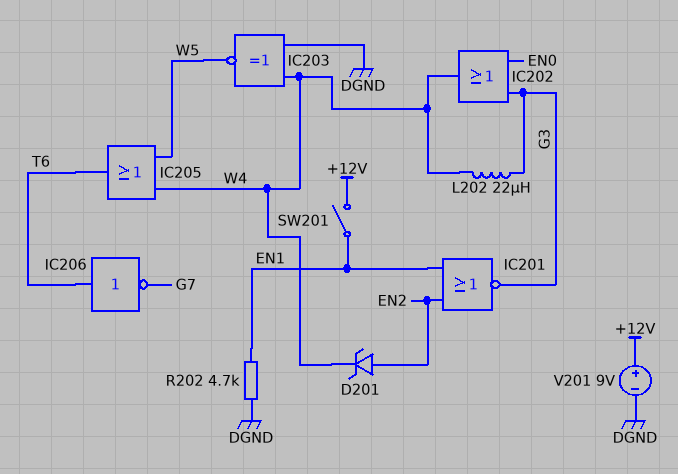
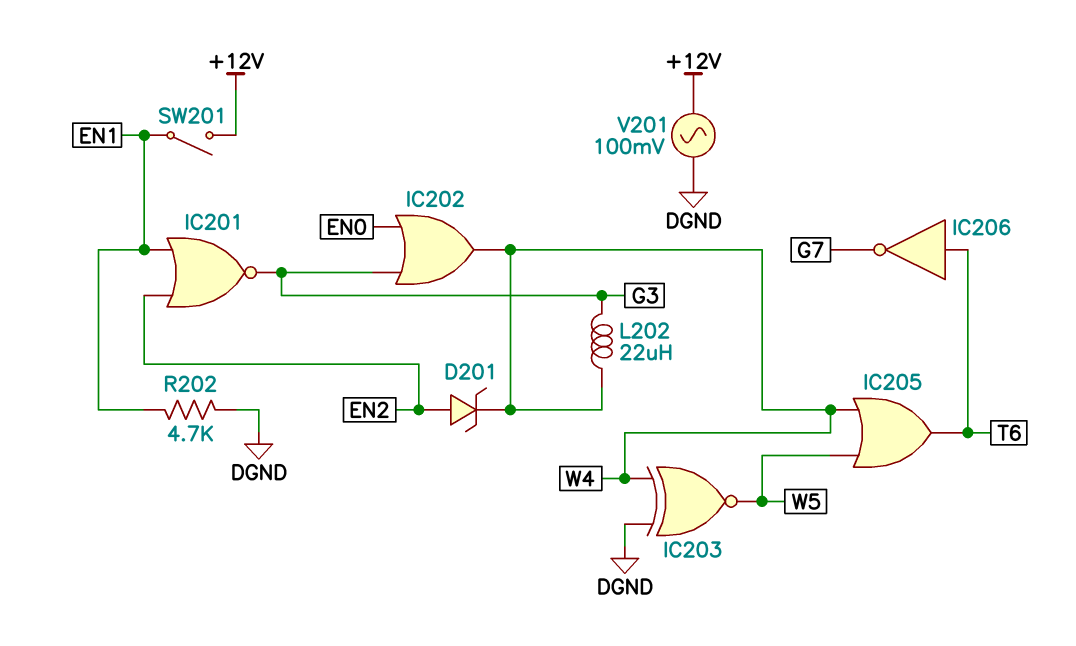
V201: 9V (plus +12V, minus DGND) -> AC 100mV (+12V, DGND)

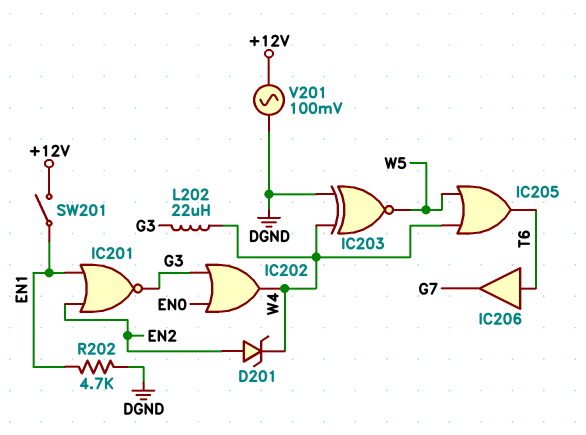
IC206: NOT (in T6, out G7) -> buffer (in T6, out G7)

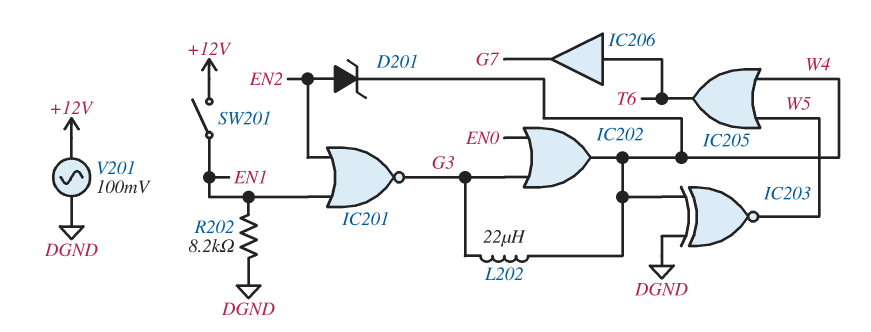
R202: 4.7k (DGND, EN1) -> 8.2k (DGND, EN1)

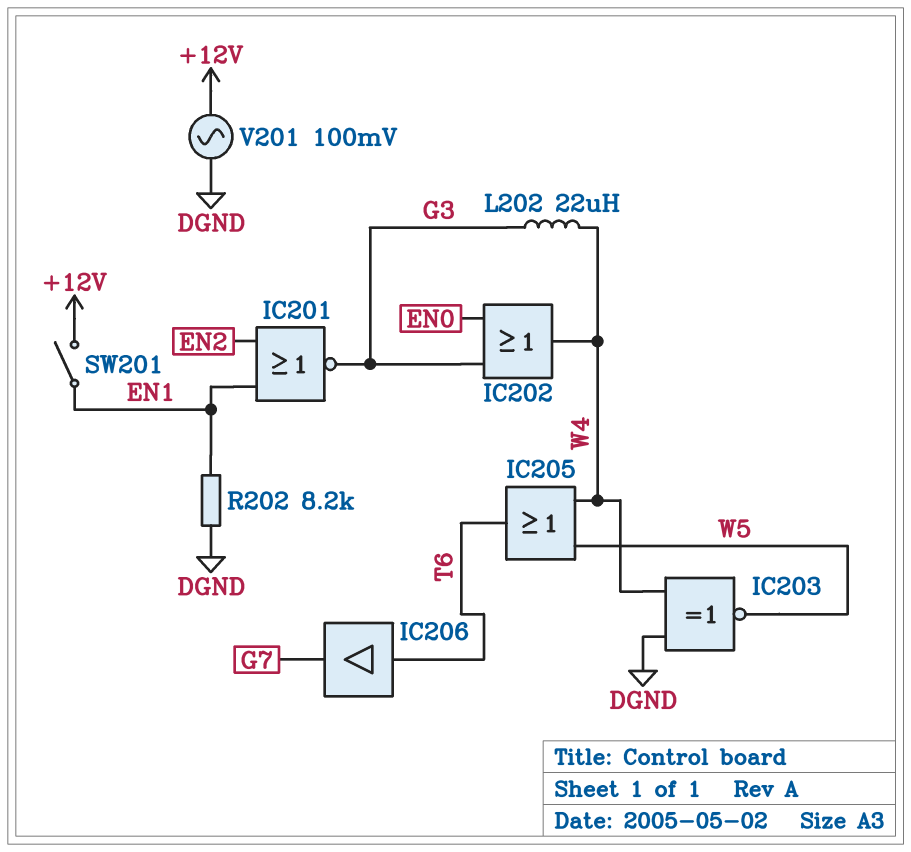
D201: zener (A EN2, K W4) -> none

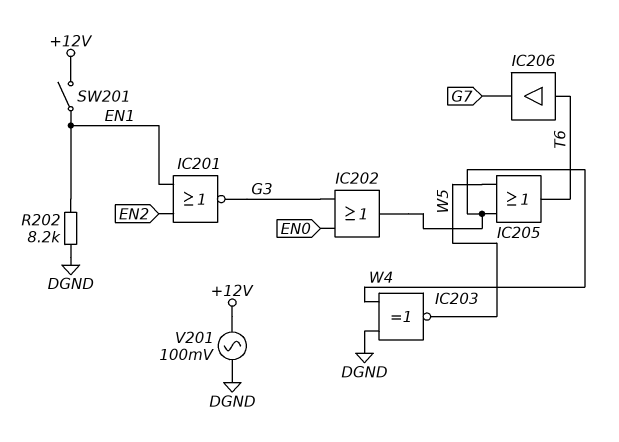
L202: 22uH (G3, W4) -> none

